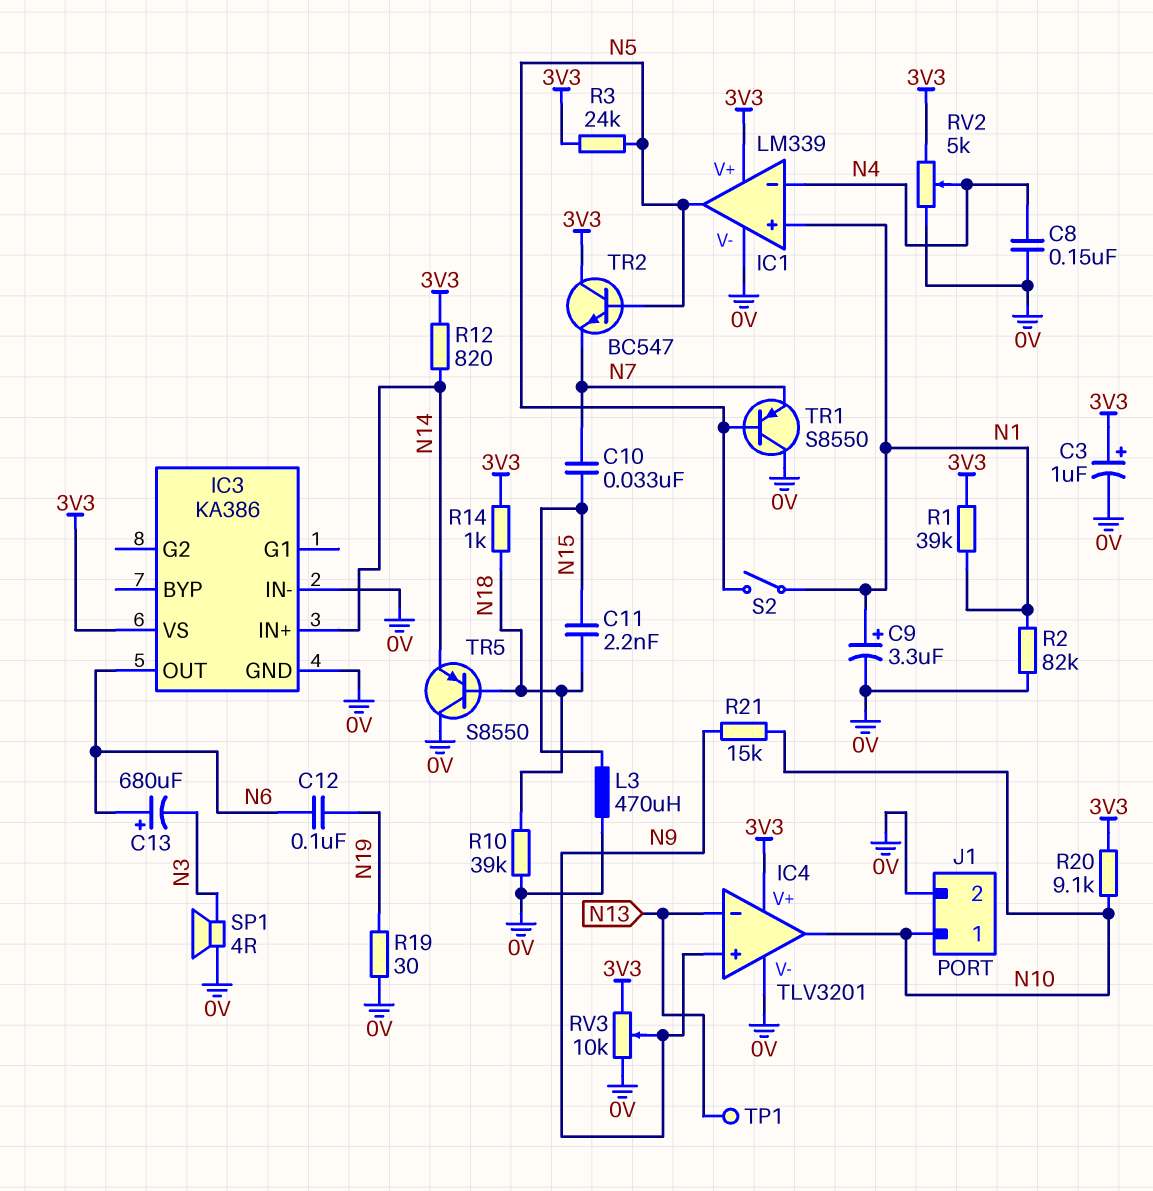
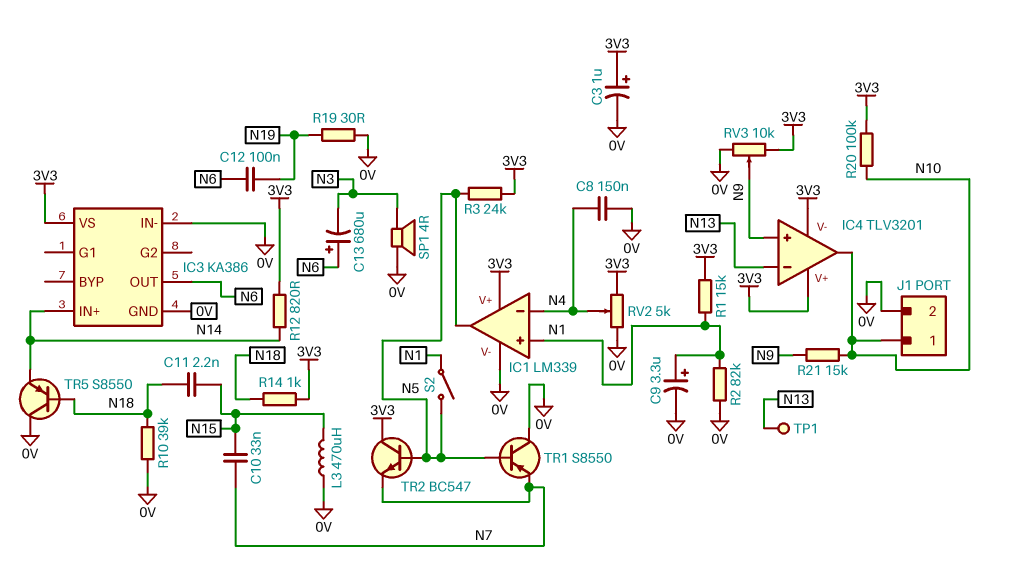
IC4 pin V-: 0V -> 3V3
R1: 39k (3V3, N1) -> 15k (3V3, N1)
R20: 9.1k (3V3, N10) -> 100k (3V3, N10)

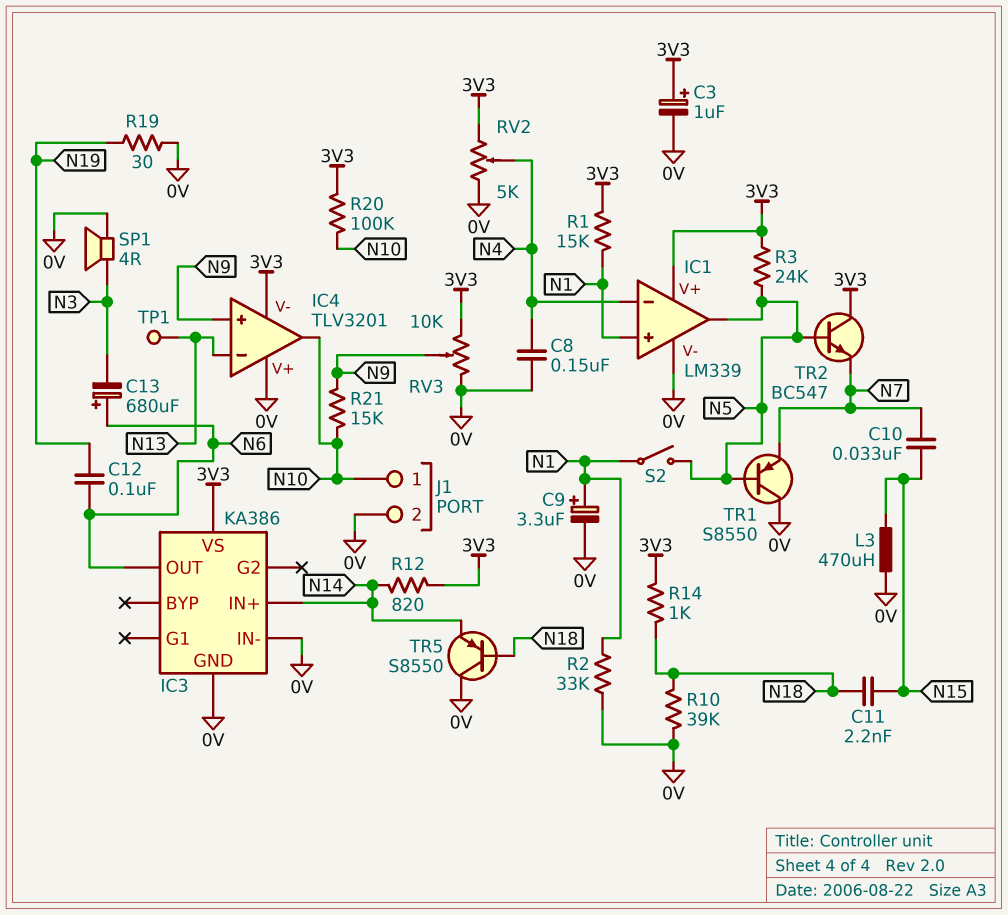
IC4 pin V+: 3V3 -> 0V
R2: 82k (0V, N1) -> 33k (0V, N1)

